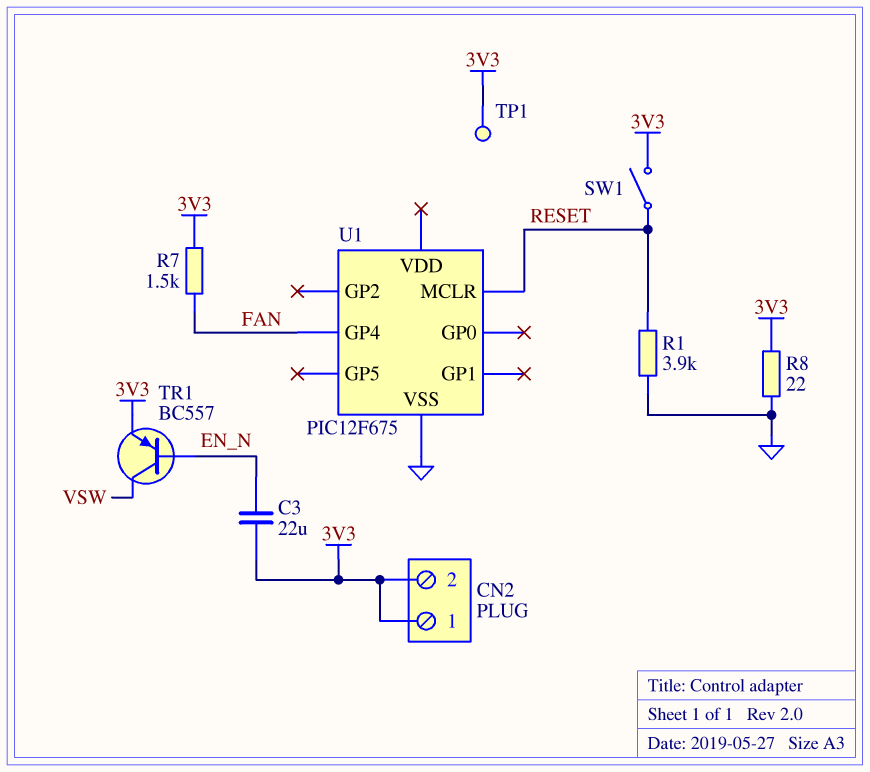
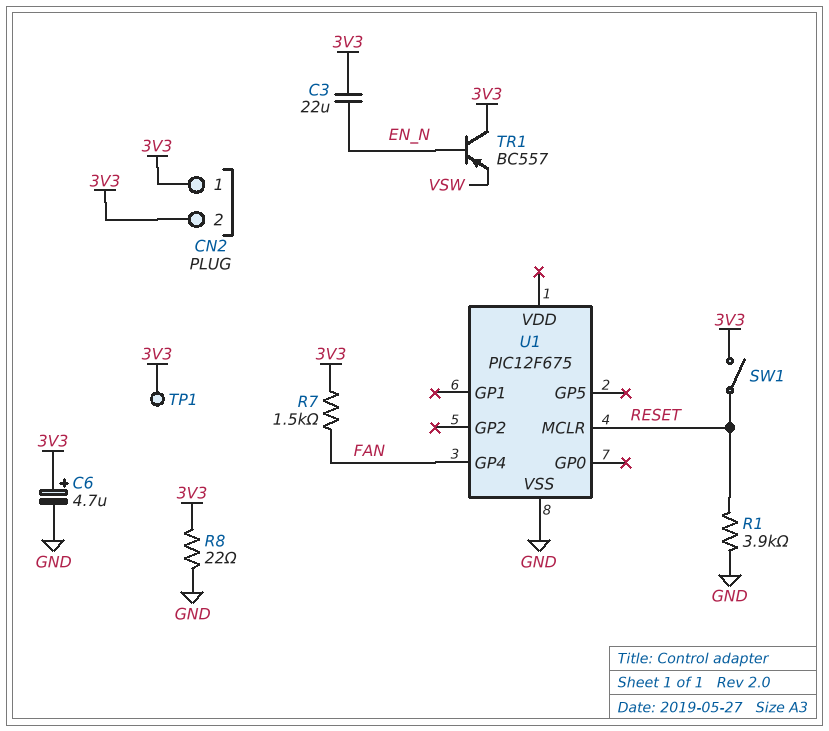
C6: none -> 4.7uF (plus 3V3, minus GND)
TR1: PNP BC557 (B EN_N, C VSW, E 3V3) -> PNP BC557 (B EN_N, C 3V3, E VSW)

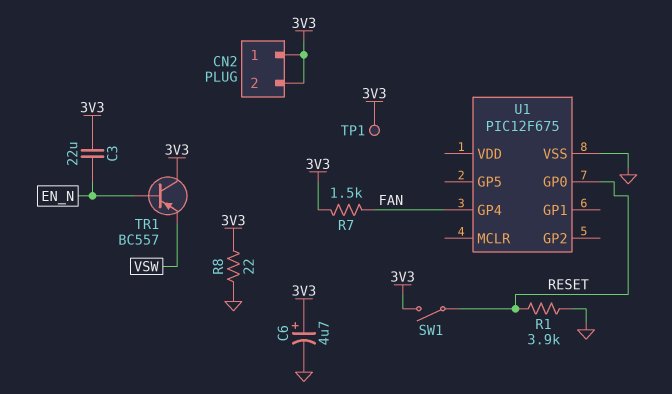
U1 pin GP0: none -> RESET
U1 pin MCLR: RESET -> none

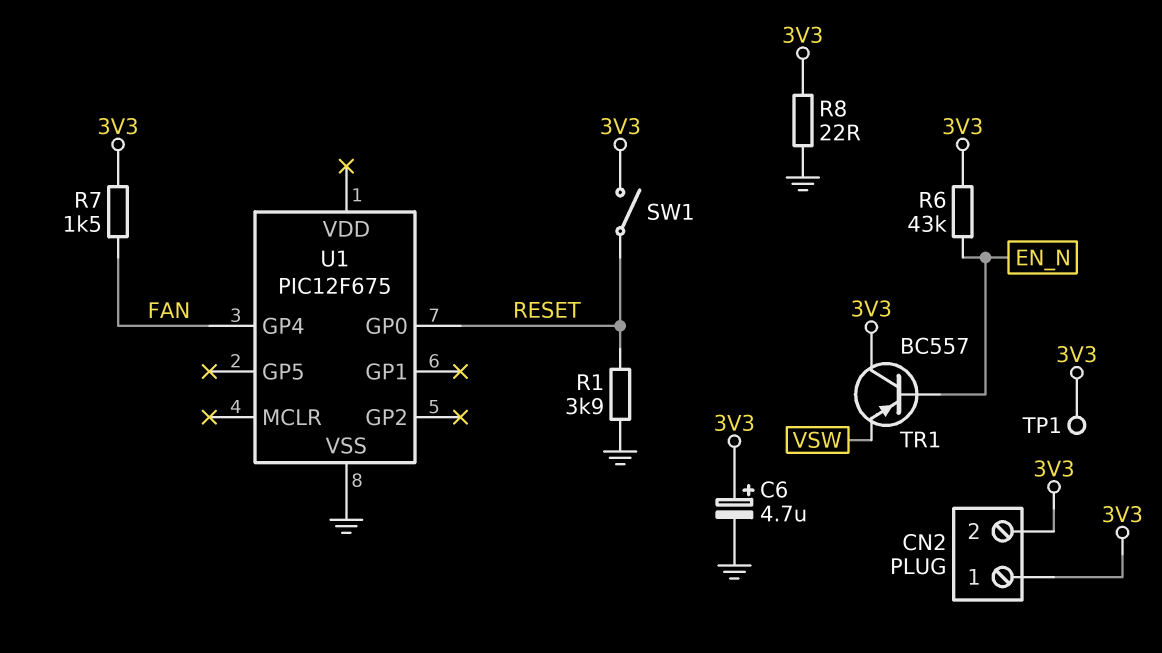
C3: 22uF (3V3, EN_N) -> none
R6: none -> 43k (3V3, EN_N)

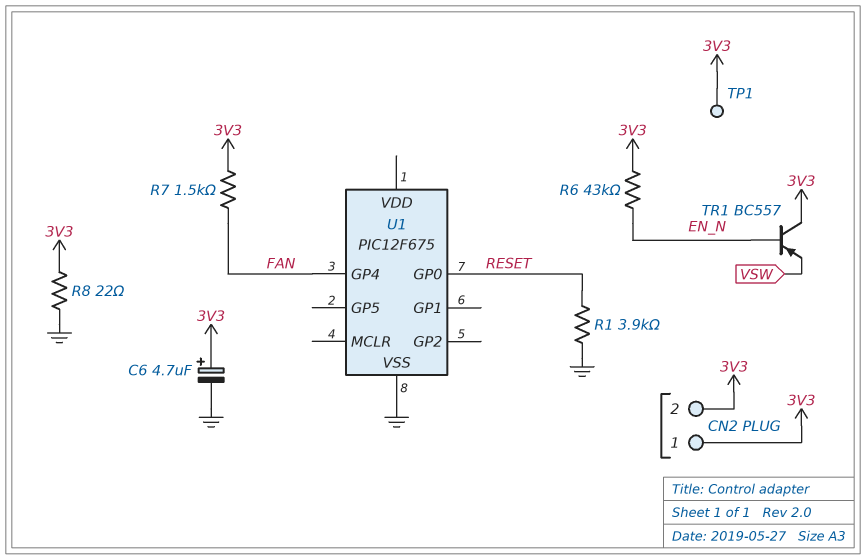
SW1: switch (3V3, RESET) -> none

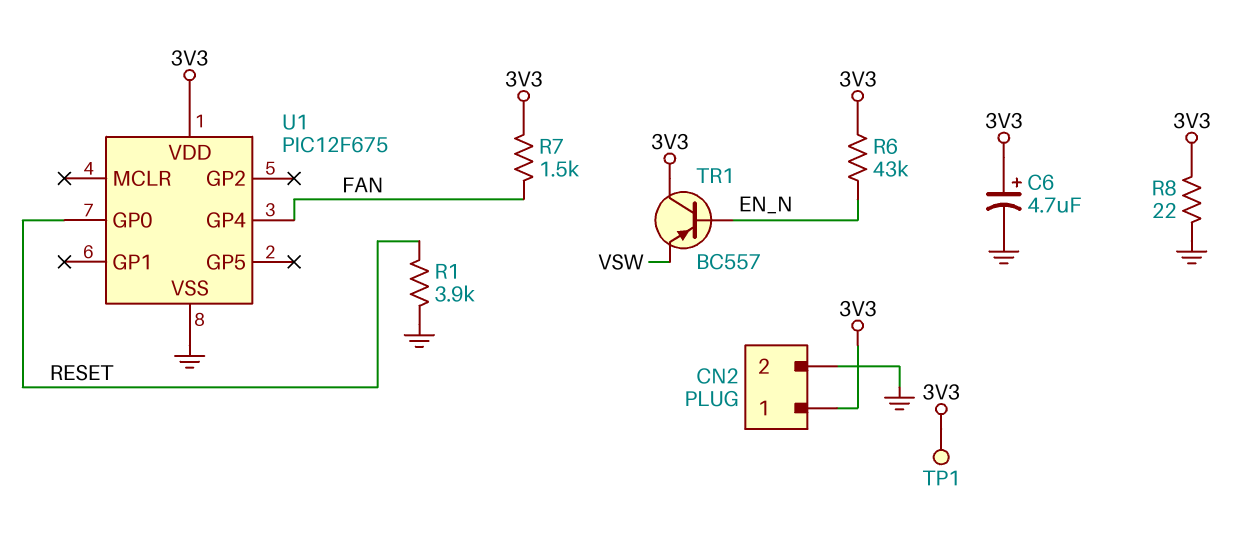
CN2 pin 2: 3V3 -> GND
U1 pin VDD: none -> 3V3

